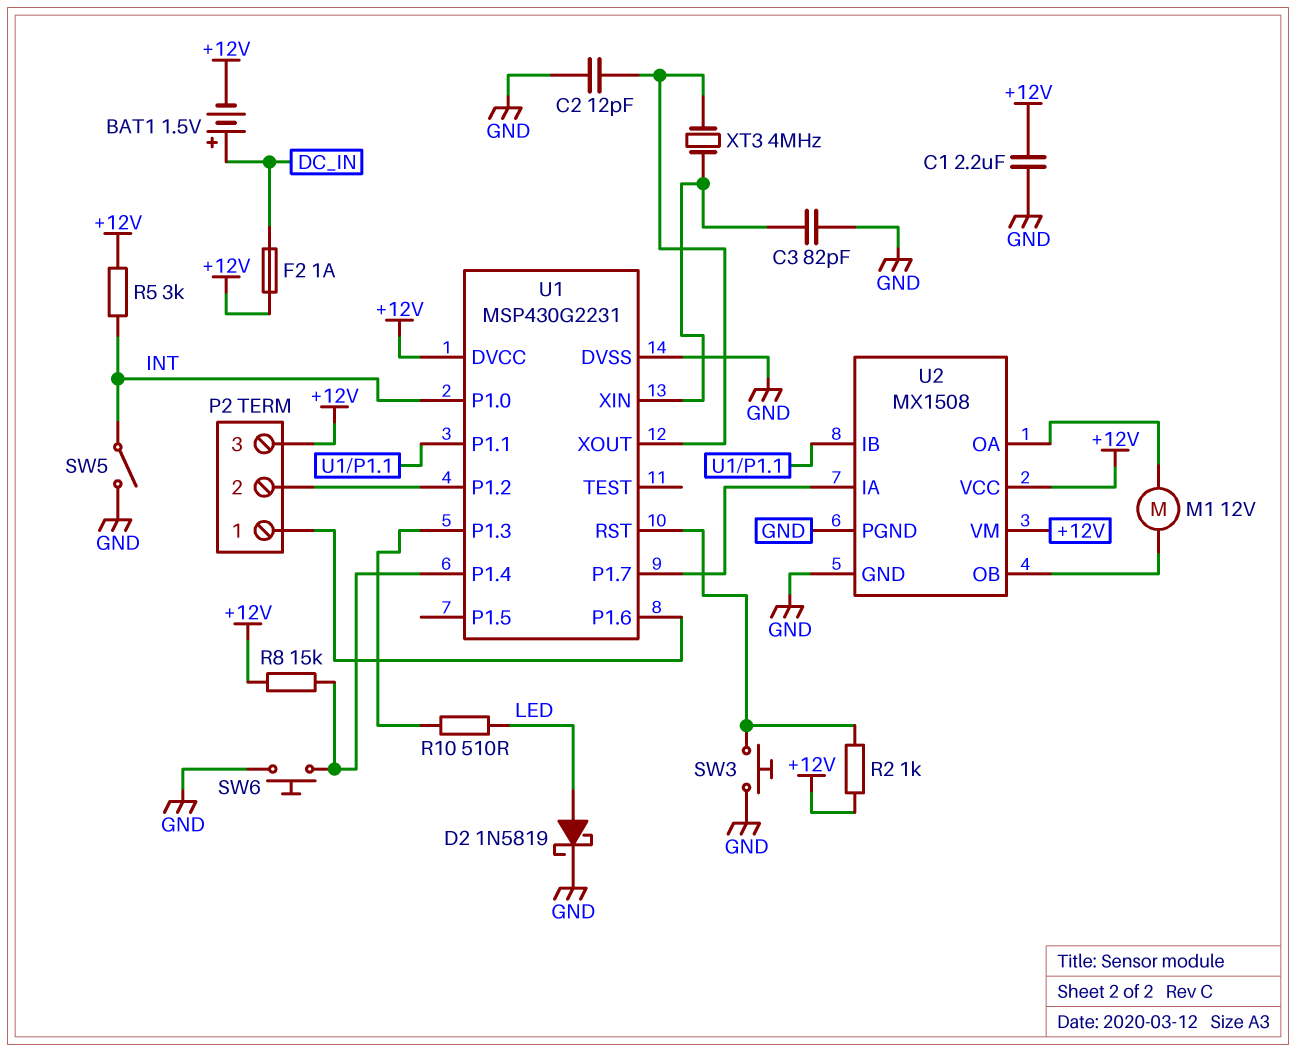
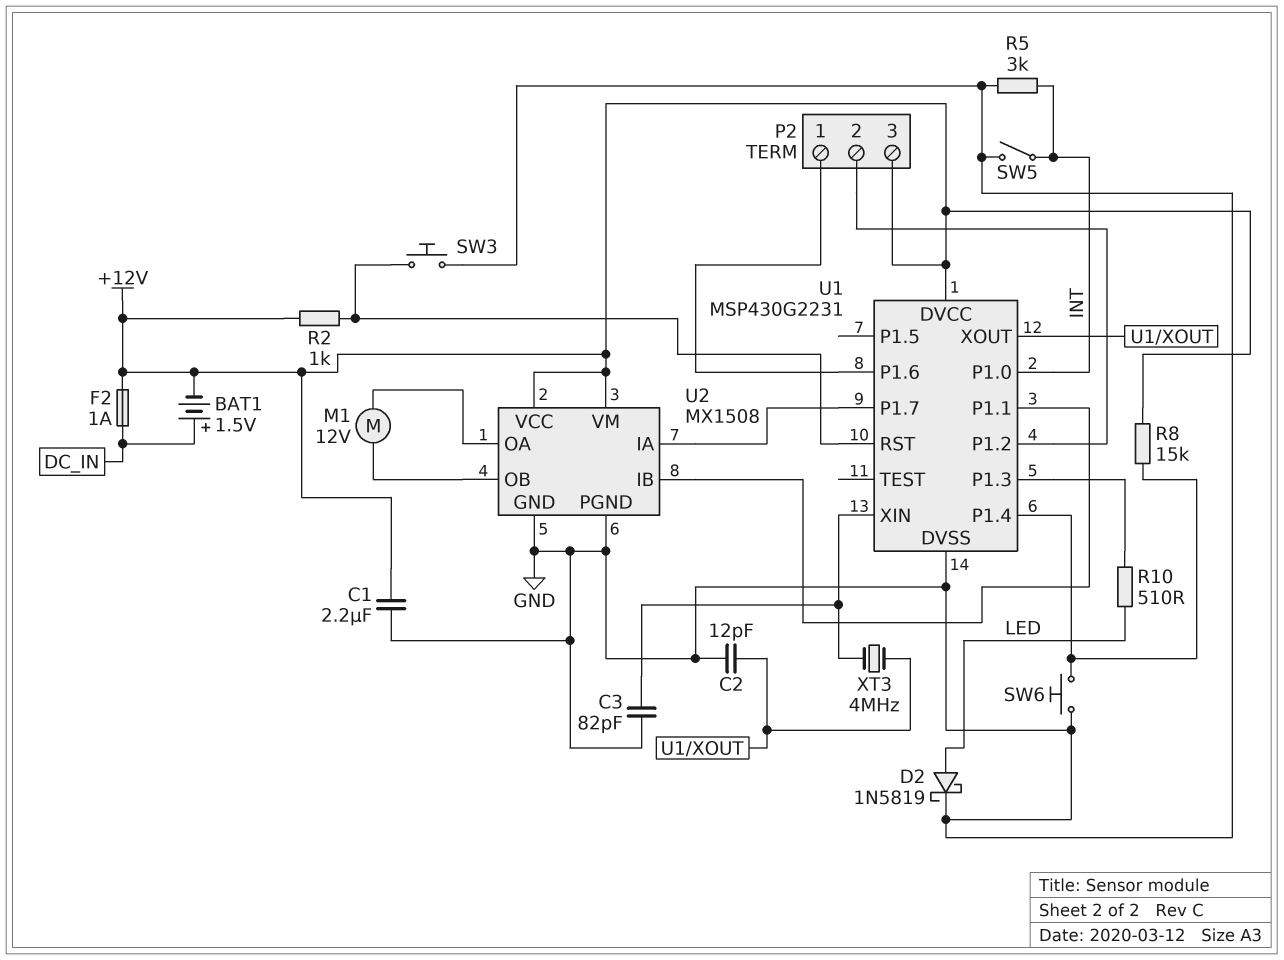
R5: 3k (+12V, INT) -> 3k (GND, INT)

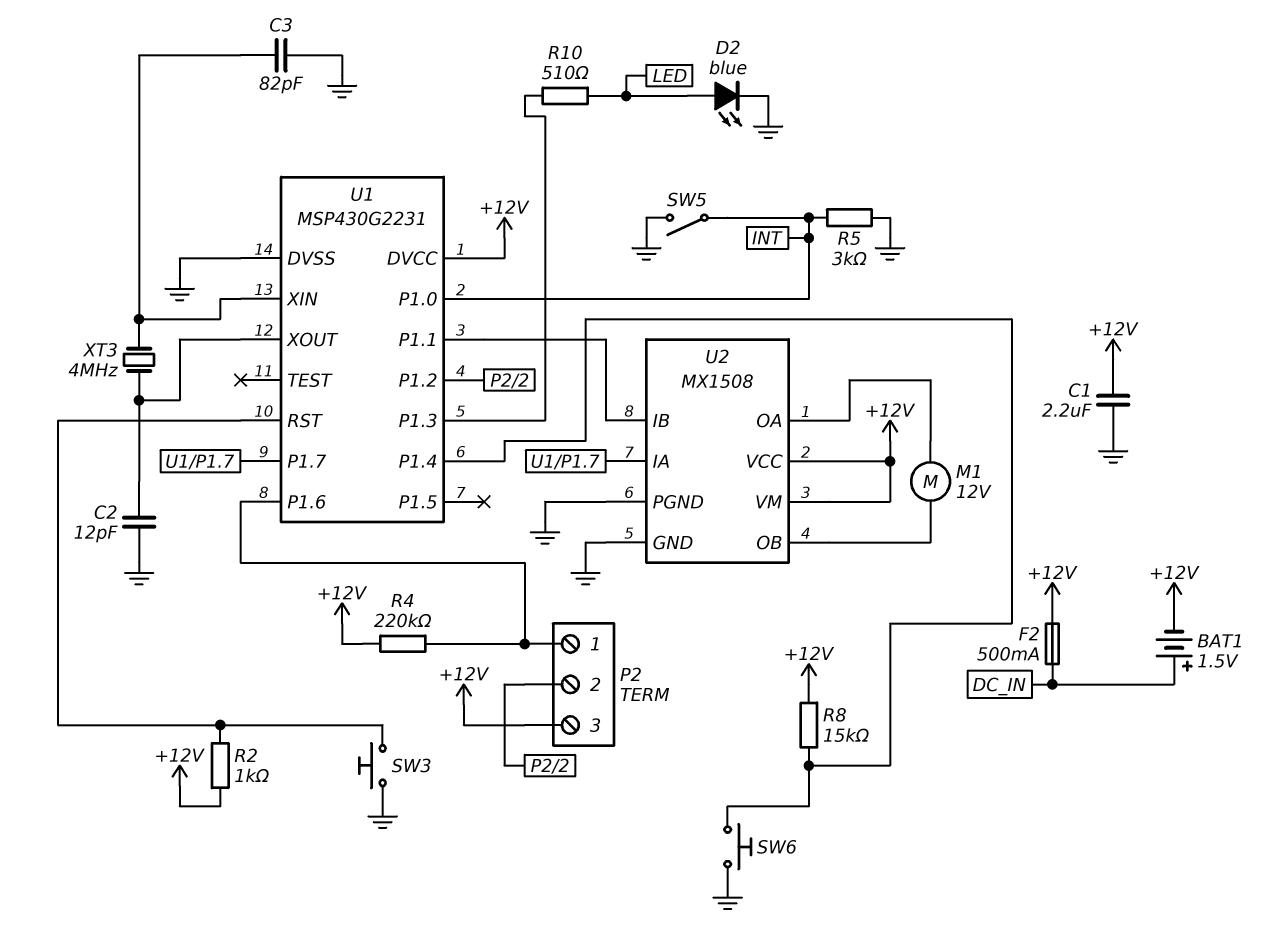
D2: schottky 1N5819 (A LED, K GND) -> LED blue (A LED, K GND)
F2: 1A (+12V, DC_IN) -> 500mA (+12V, DC_IN)
R4: none -> 220k (+12V, P2/1)

